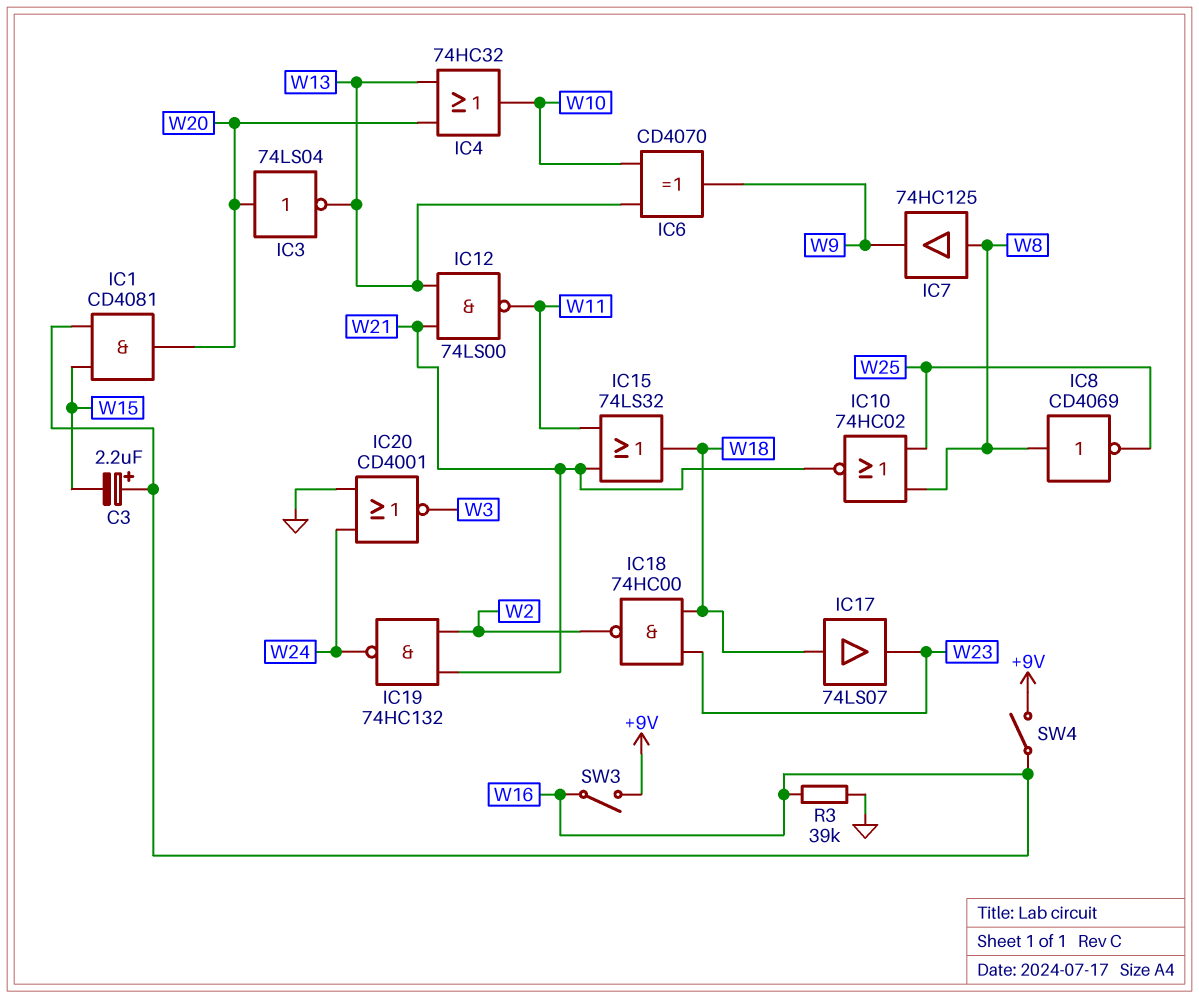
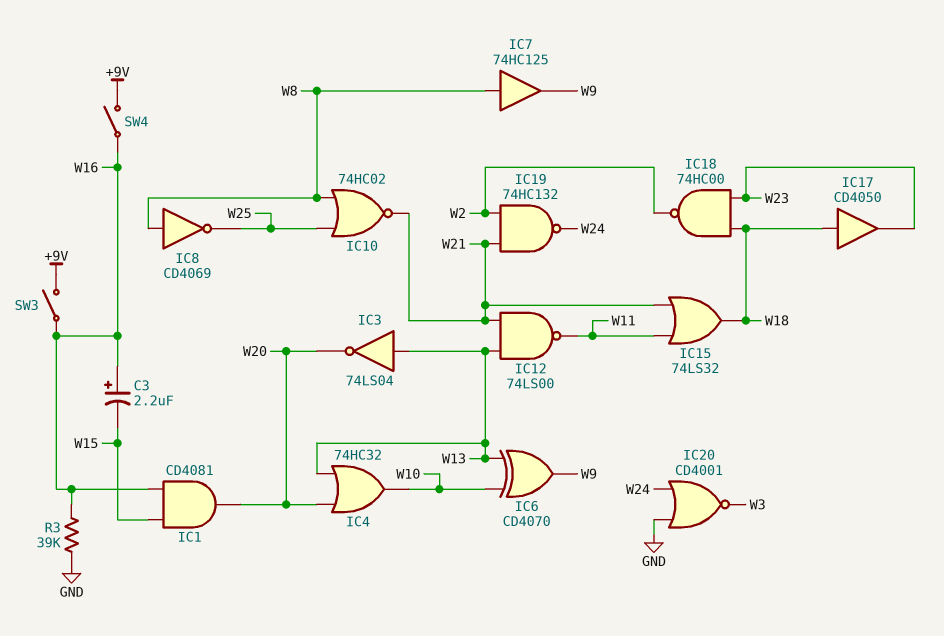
IC3: NOT 74LS04 (in W20, out W13) -> NOT 74LS04 (in W13, out W20)
IC17: buffer 74LS07 (in W18, out W23) -> buffer CD4050 (in W18, out W23)

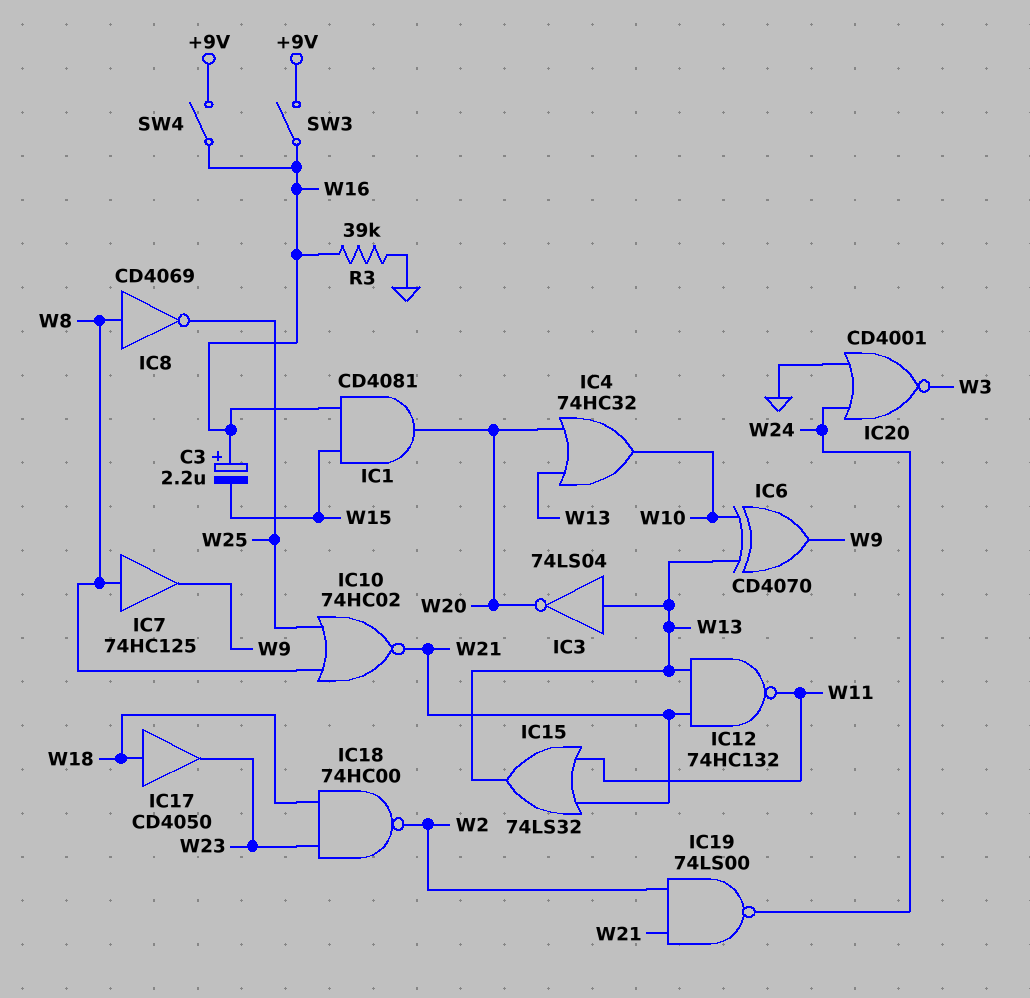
IC12: NAND 74LS00 (in W13, in W21, out W11) -> NAND 74HC132 (in W13, in W21, out W11)
IC15: OR 74LS32 (in W11, in W21, out W18) -> OR 74LS32 (in W11, in W21, out W13)
IC19: NAND 74HC132 (in W2, in W21, out W24) -> NAND 74LS00 (in W2, in W21, out W24)

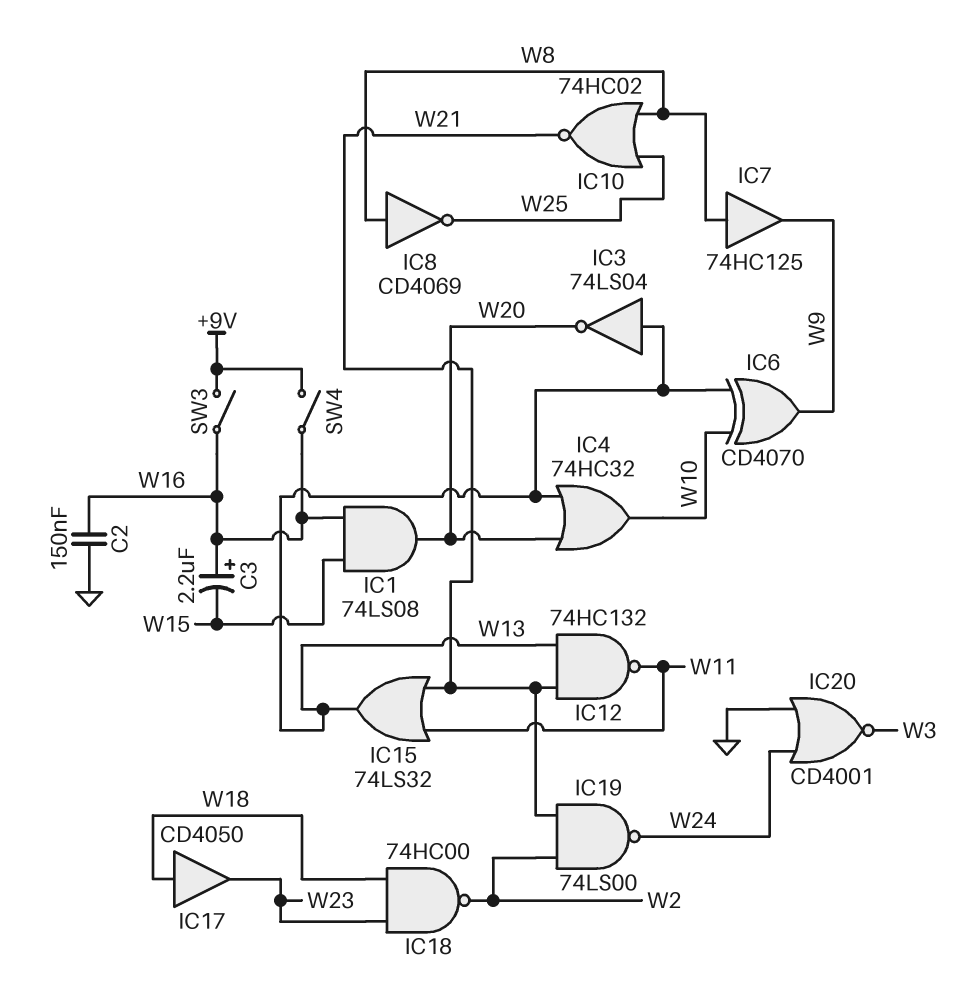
C2: none -> 150nF (GND, W16)
IC1: AND CD4081 (in W15, in W16, out W20) -> AND 74LS08 (in W15, in W16, out W20)
R3: 39k (GND, W16) -> none

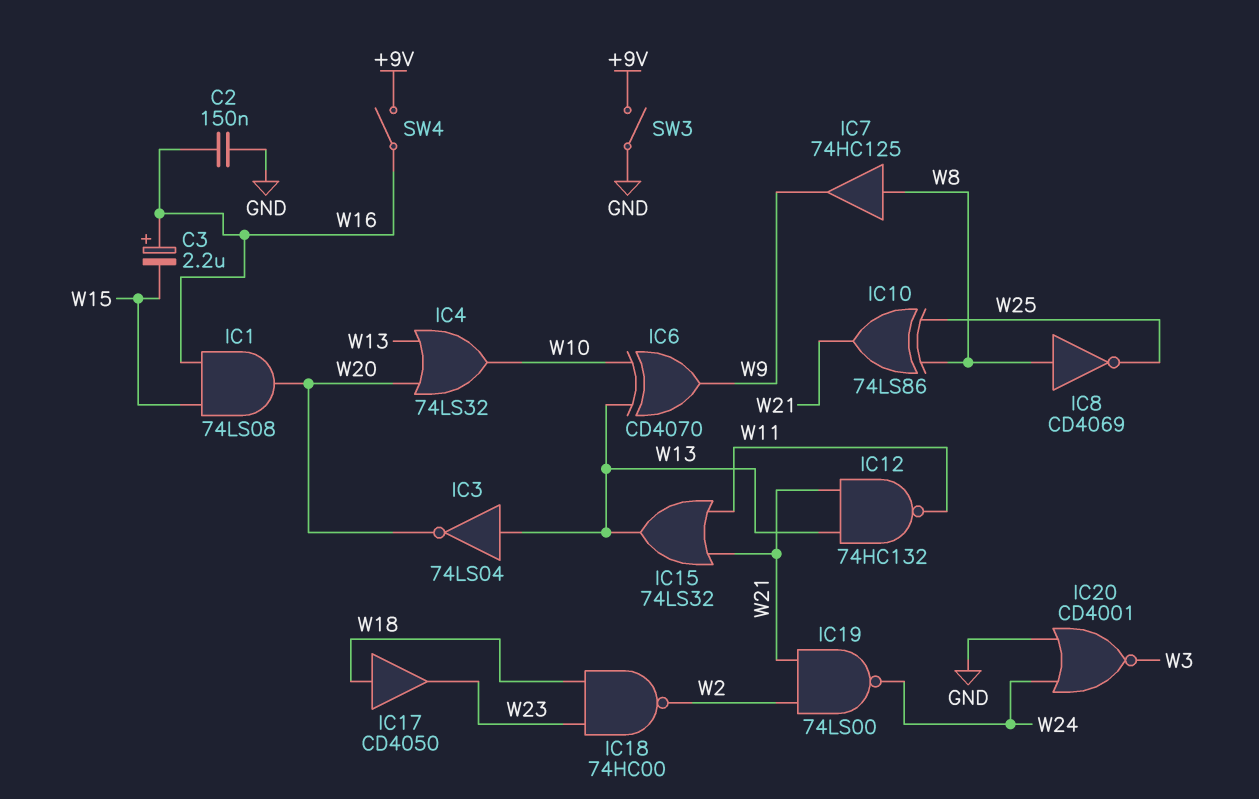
IC4: OR 74HC32 (in W13, in W20, out W10) -> OR 74LS32 (in W13, in W20, out W10)
IC10: NOR 74HC02 (in W8, in W25, out W21) -> XOR 74LS86 (in W8, in W25, out W21)
SW3: switch (+9V, W16) -> switch (+9V, GND)

